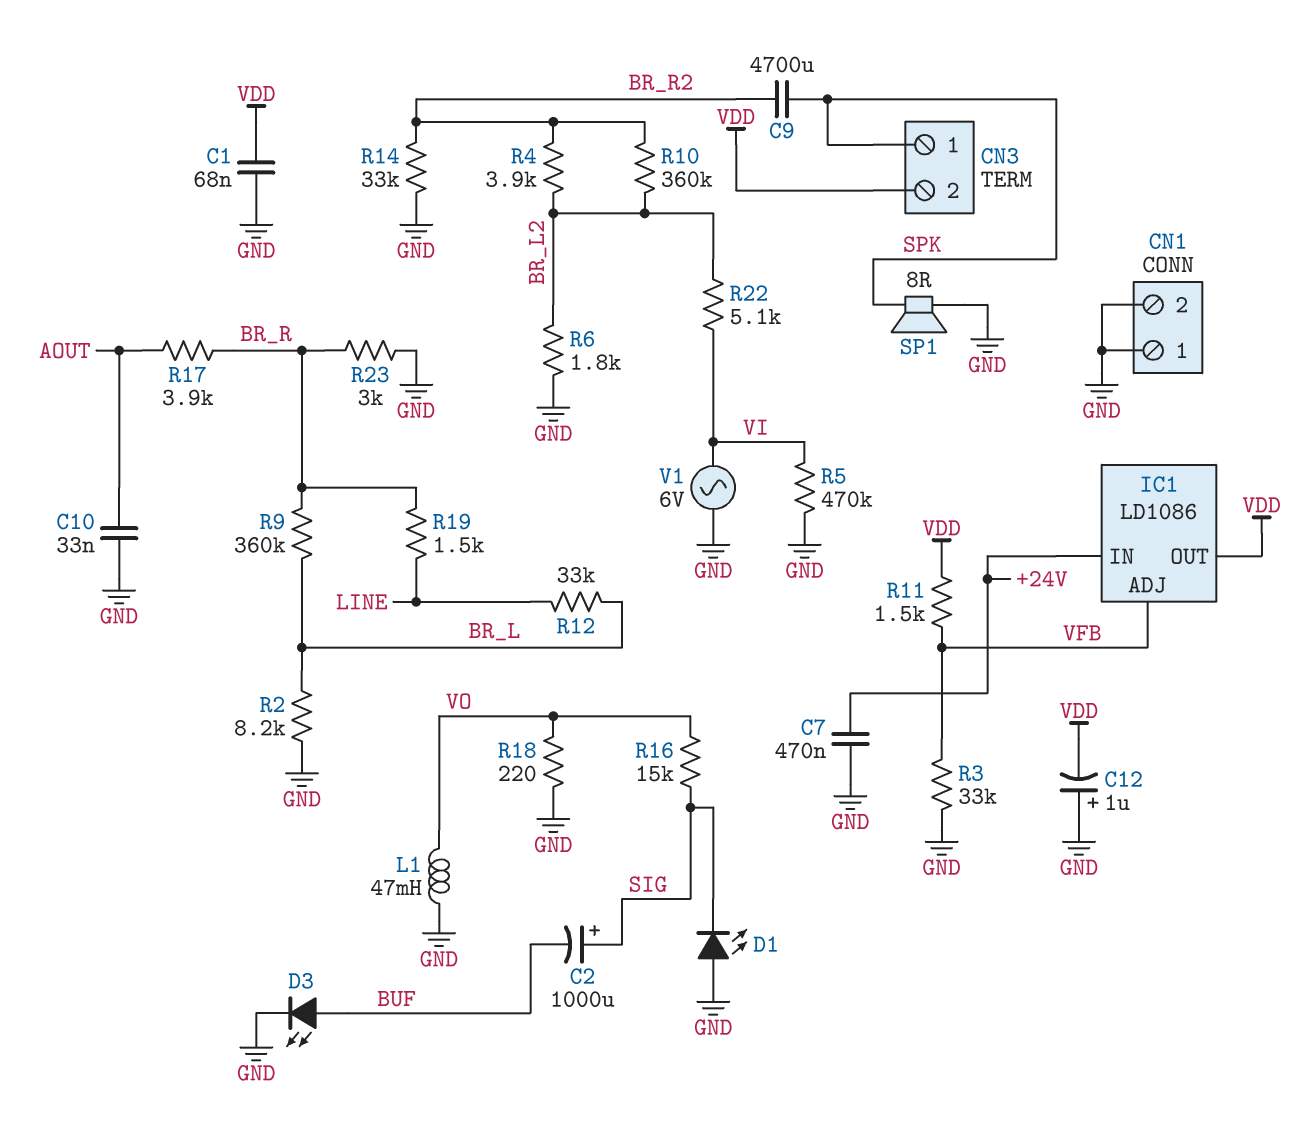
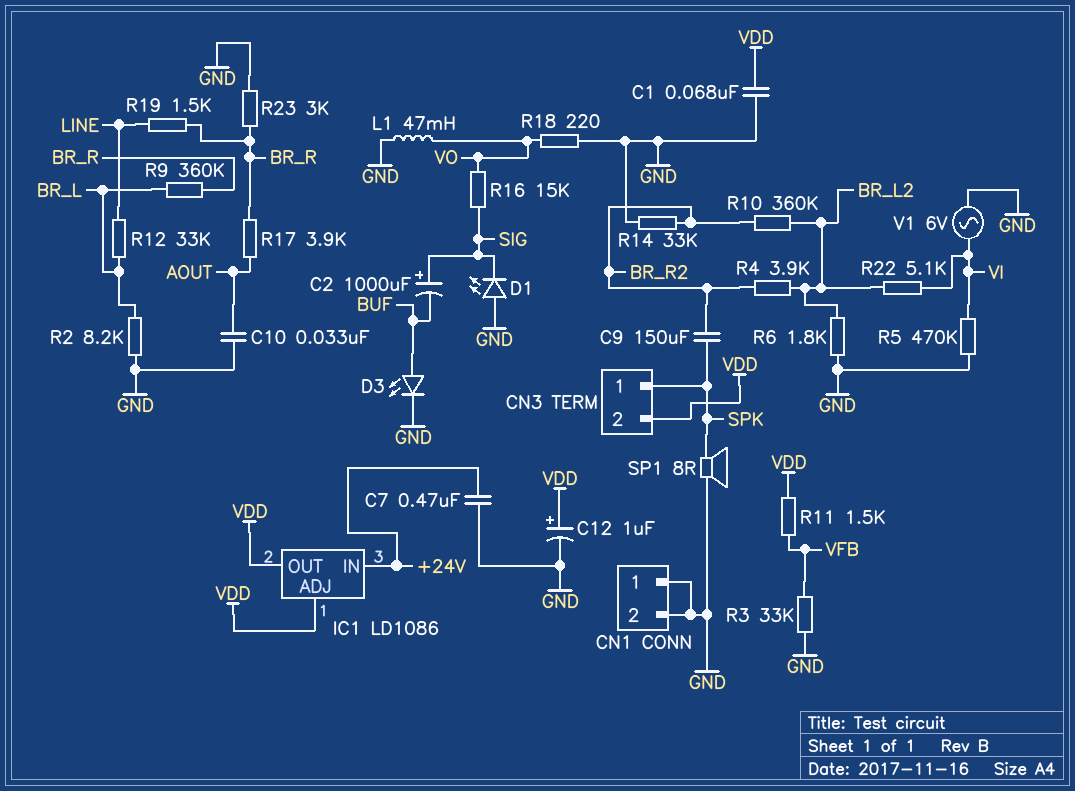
C9: 4700uF (BR_R2, SPK) -> 150uF (BR_R2, SPK)
C12: 1uF (plus GND, minus VDD) -> 1uF (plus VDD, minus GND)
IC1 pin ADJ: VFB -> VDD

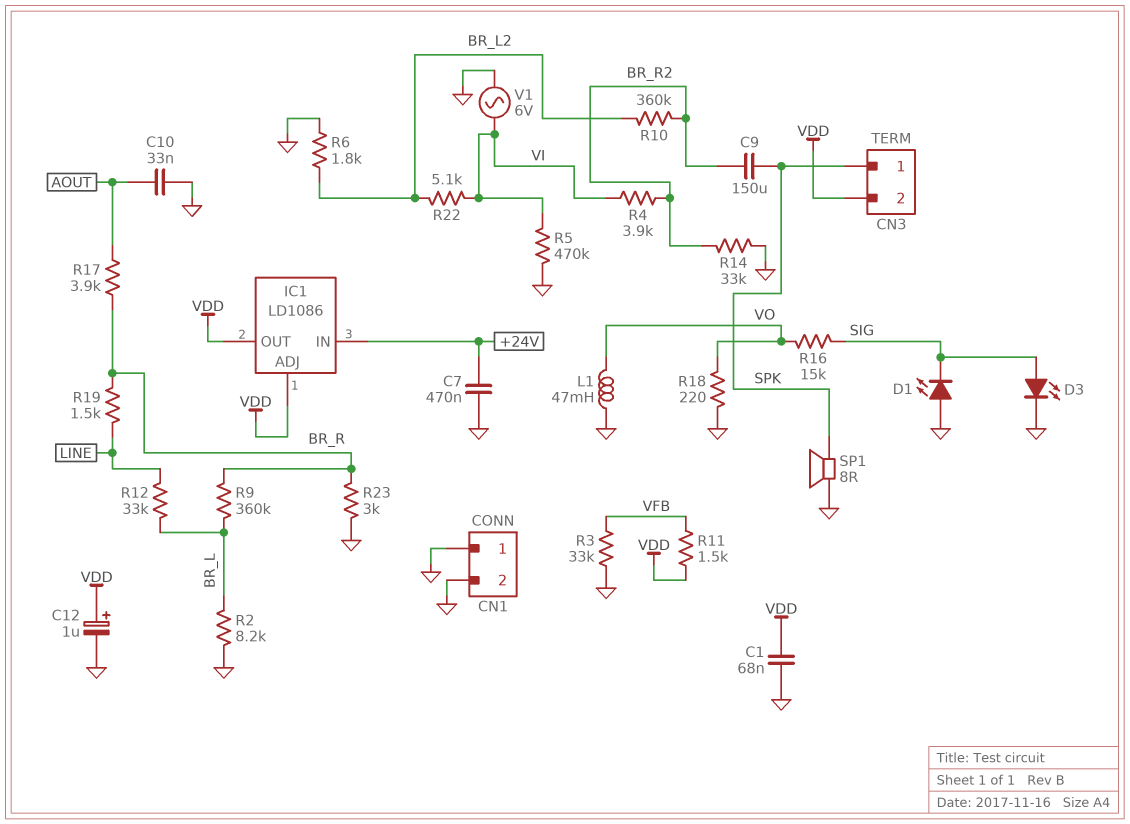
C2: 1000uF (plus SIG, minus BUF) -> none
D3: LED (A BUF, K GND) -> LED (A SIG, K GND)
R4: 3.9k (BR_L2, BR_R2) -> 3.9k (BR_R2, VI)

